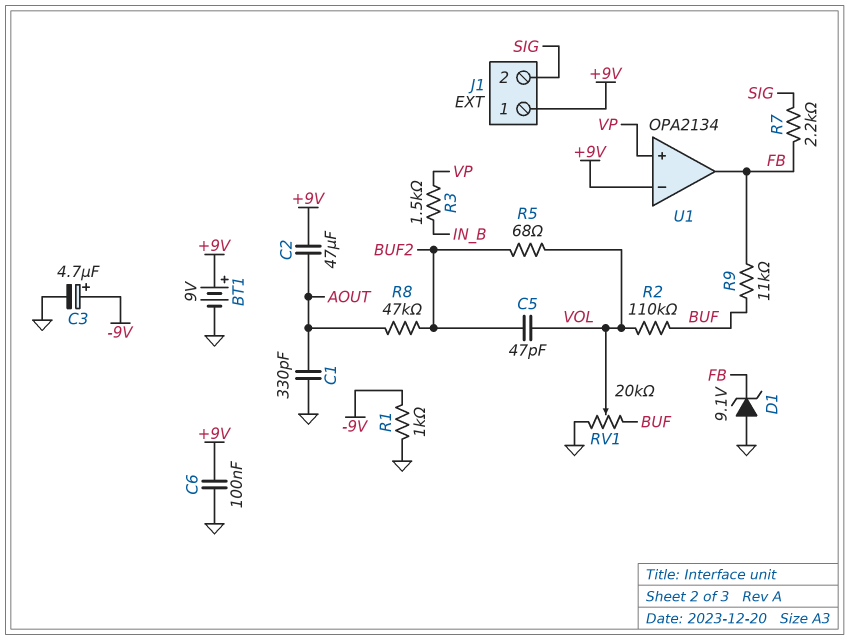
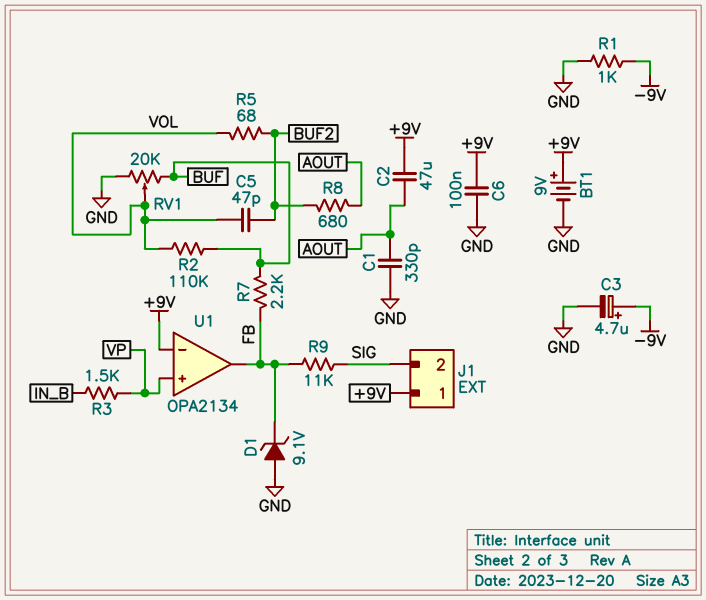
R7: 2.2k (FB, SIG) -> 2.2k (BUF, FB)
R8: 47k (AOUT, BUF2) -> 680 (AOUT, BUF2)
R9: 11k (BUF, FB) -> 11k (FB, SIG)

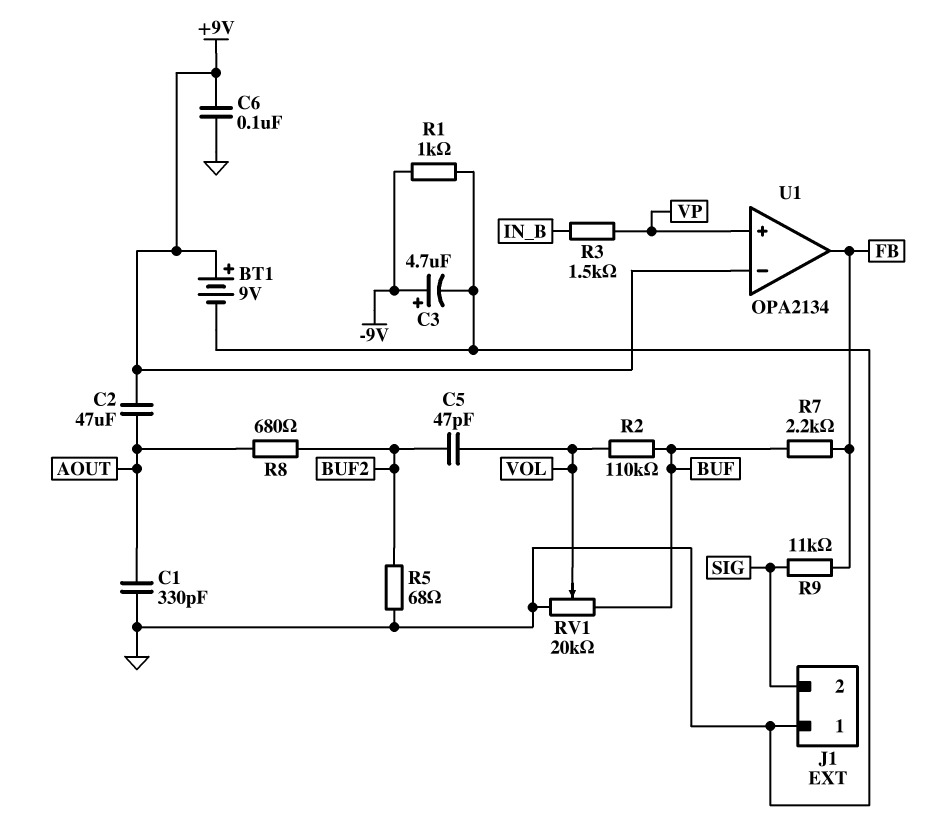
D1: zener 9.1V (A GND, K FB) -> none
J1 pin 1: +9V -> GND
R5: 68 (BUF2, VOL) -> 68 (BUF2, GND)

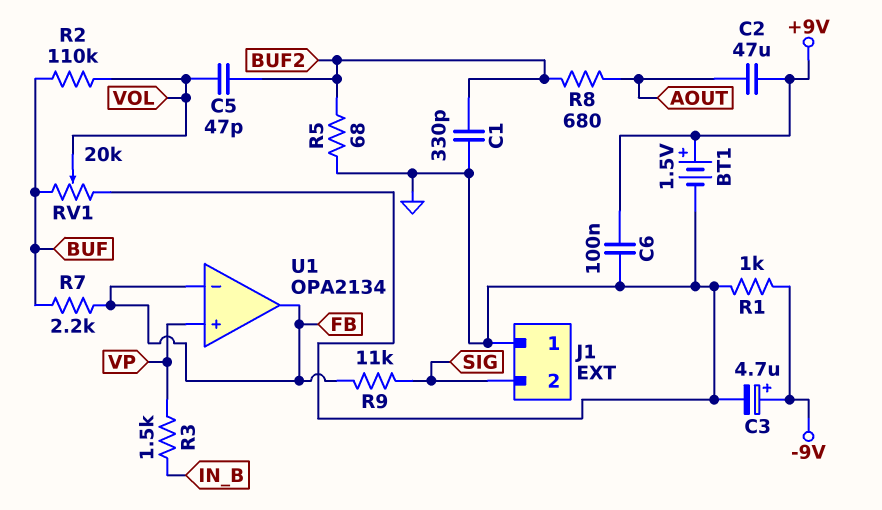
BT1: 9V (plus +9V, minus GND) -> 1.5V (plus +9V, minus GND)
C1: 330pF (AOUT, GND) -> 330pF (BUF2, GND)
U1 pin in-: +9V -> FB

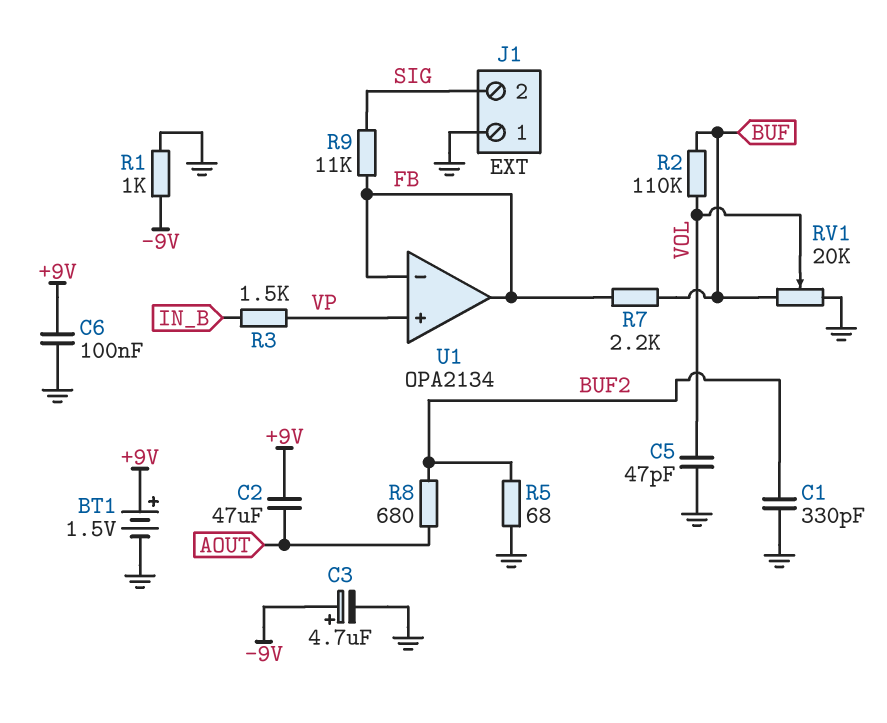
C5: 47pF (BUF2, VOL) -> 47pF (GND, VOL)

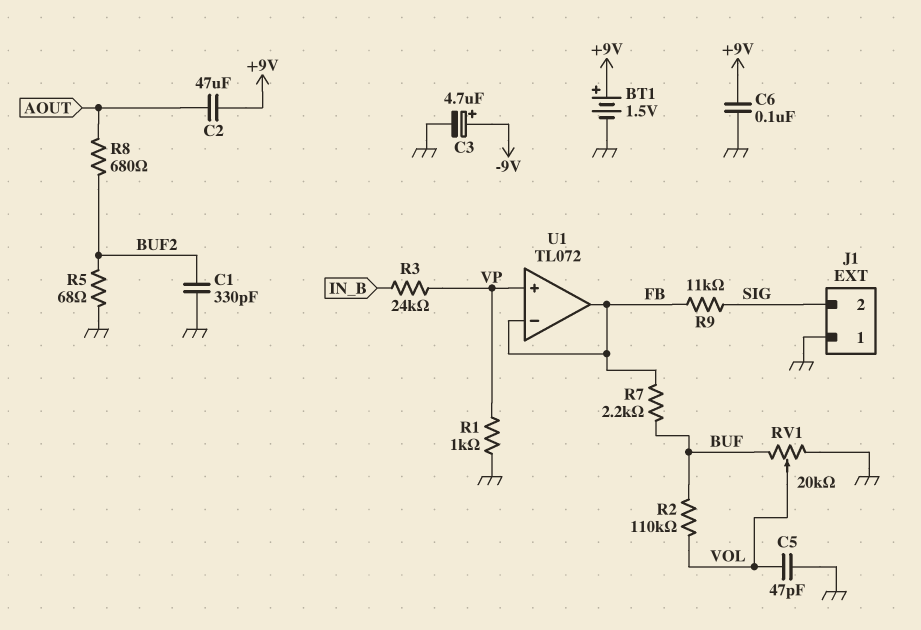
R1: 1k (-9V, GND) -> 1k (GND, VP)
R3: 1.5k (IN_B, VP) -> 24k (IN_B, VP)
U1: OPA2134 -> TL072

